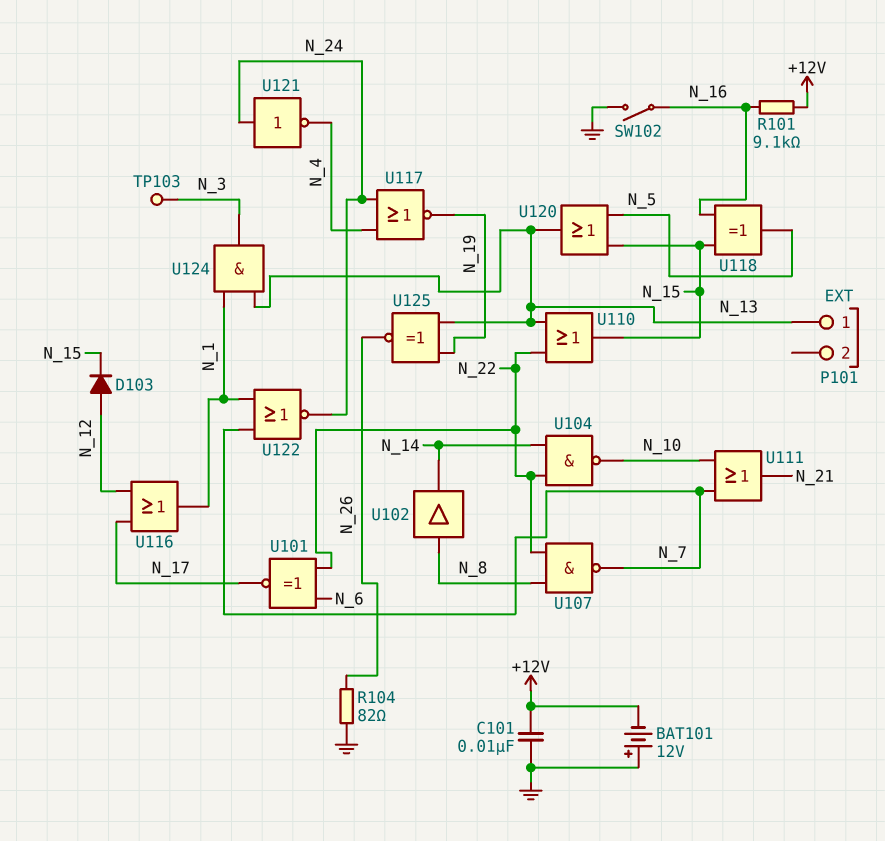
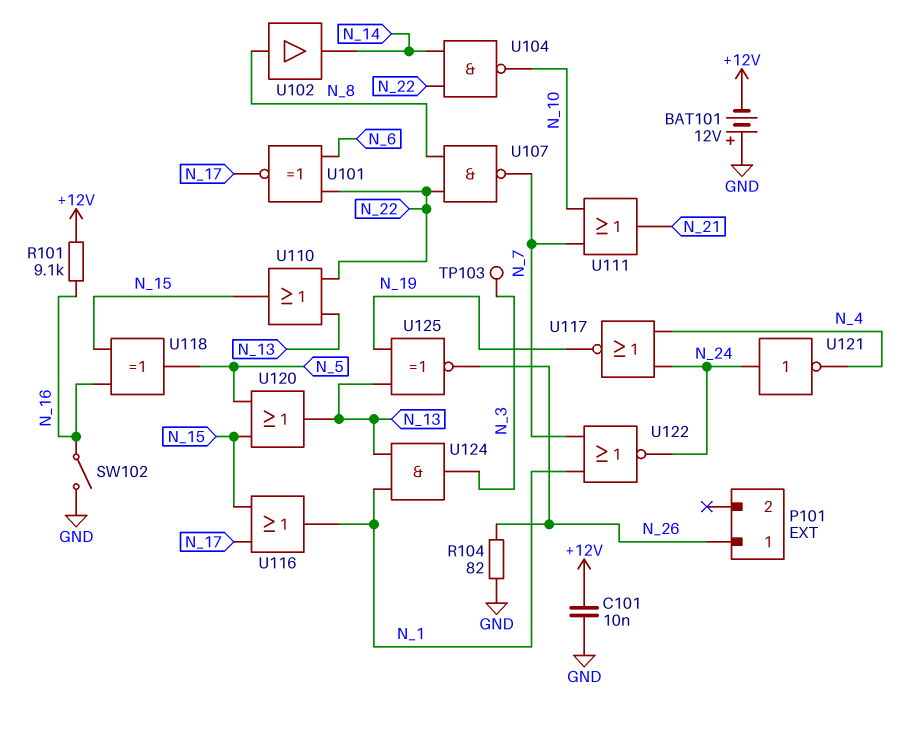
D103: diode (A N_12, K N_15) -> none
P101 pin 1: N_13 -> N_26
U116: OR (in N_12, in N_17, out N_1) -> OR (in N_15, in N_17, out N_1)

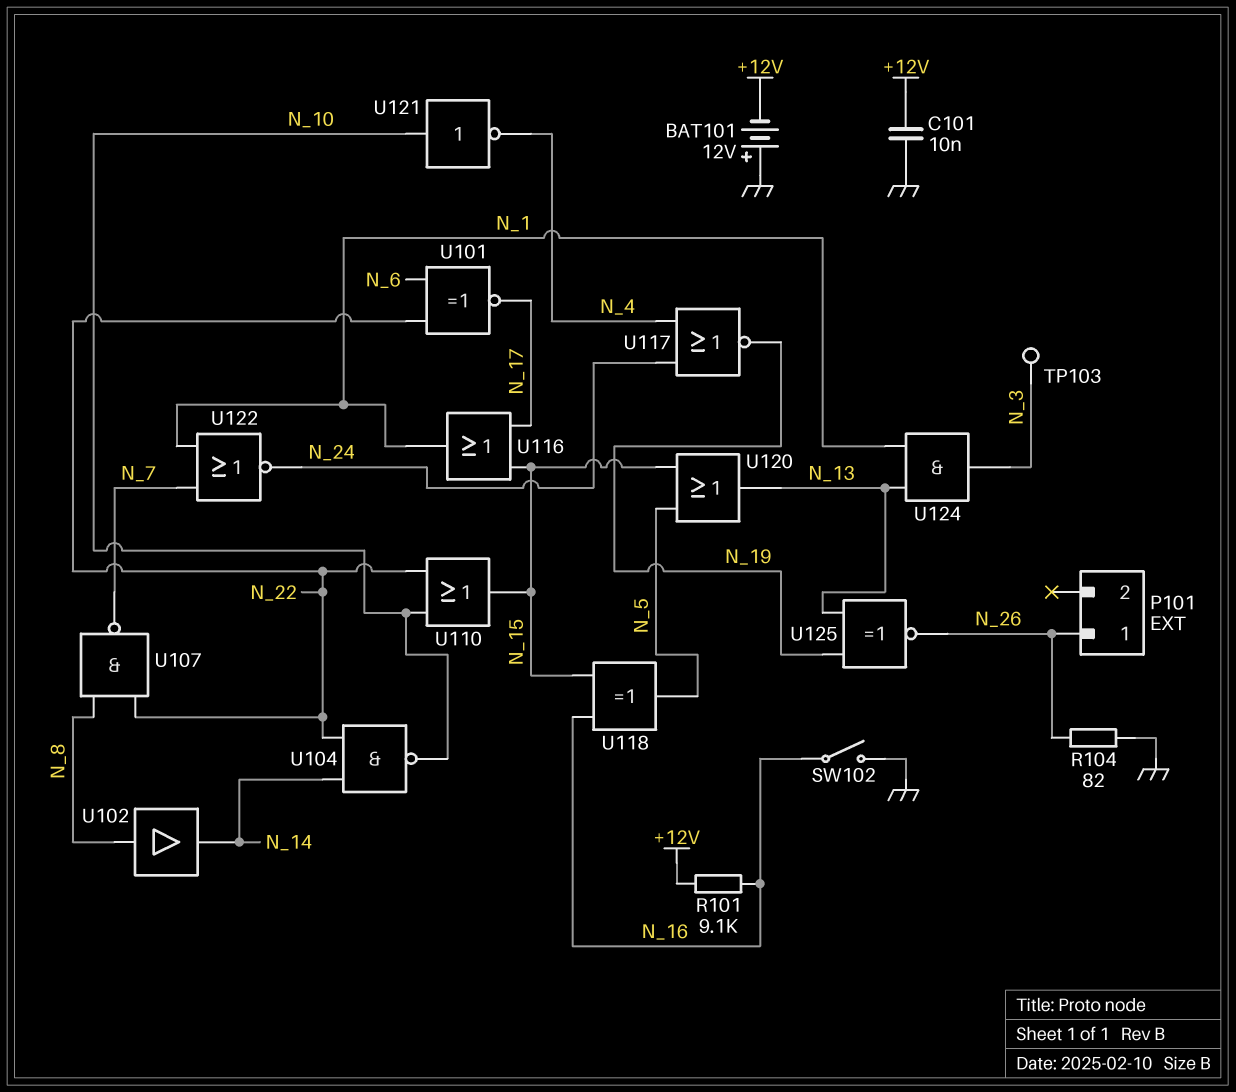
U110: OR (in N_13, in N_22, out N_15) -> OR (in N_10, in N_22, out N_15)
U111: OR (in N_7, in N_10, out N_21) -> none
U121: NOT (in N_24, out N_4) -> NOT (in N_10, out N_4)

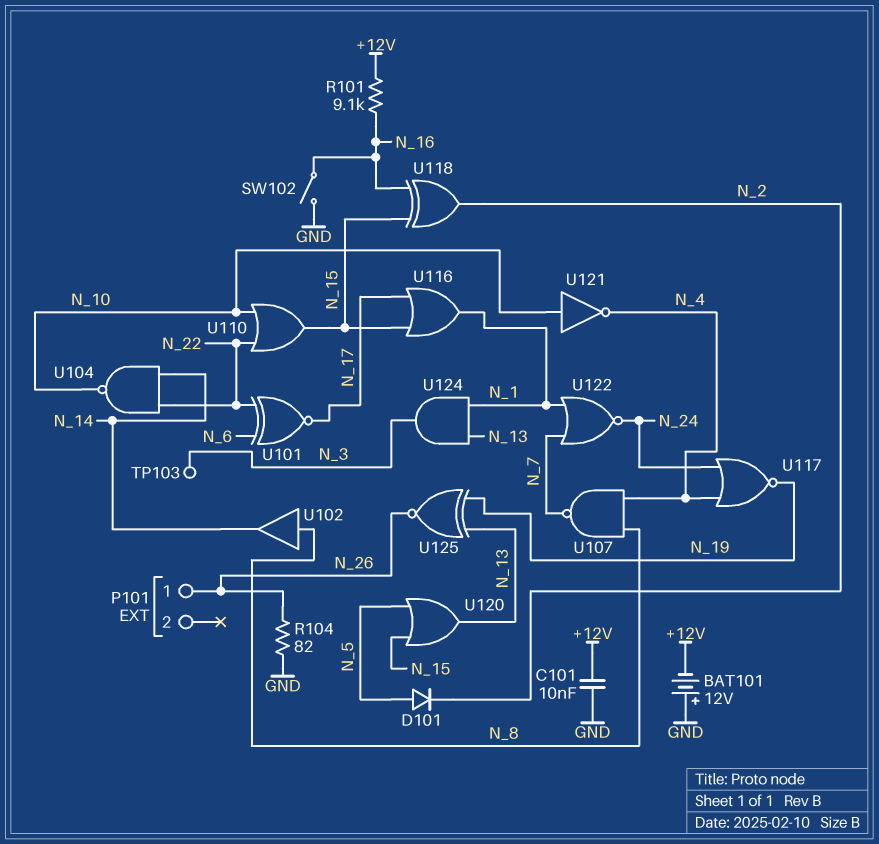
D101: none -> diode (A N_5, K N_2)
U107: NAND (in N_8, in N_22, out N_7) -> NAND (in N_4, in N_8, out N_7)
U118: XOR (in N_15, in N_16, out N_5) -> XOR (in N_15, in N_16, out N_2)

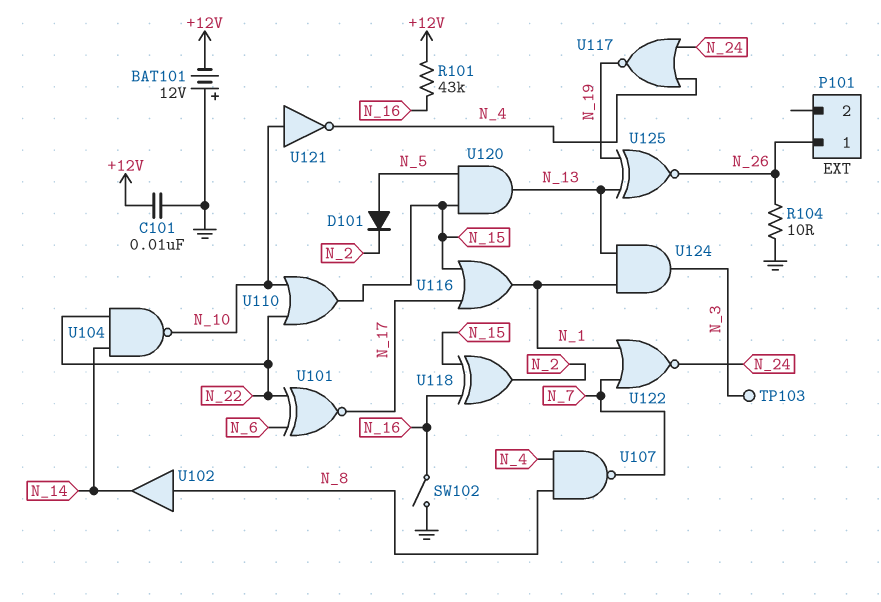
R101: 9.1k (+12V, N_16) -> 43k (+12V, N_16)
R104: 82 (GND, N_26) -> 10 (GND, N_26)
U120: OR (in N_5, in N_15, out N_13) -> AND (in N_5, in N_15, out N_13)

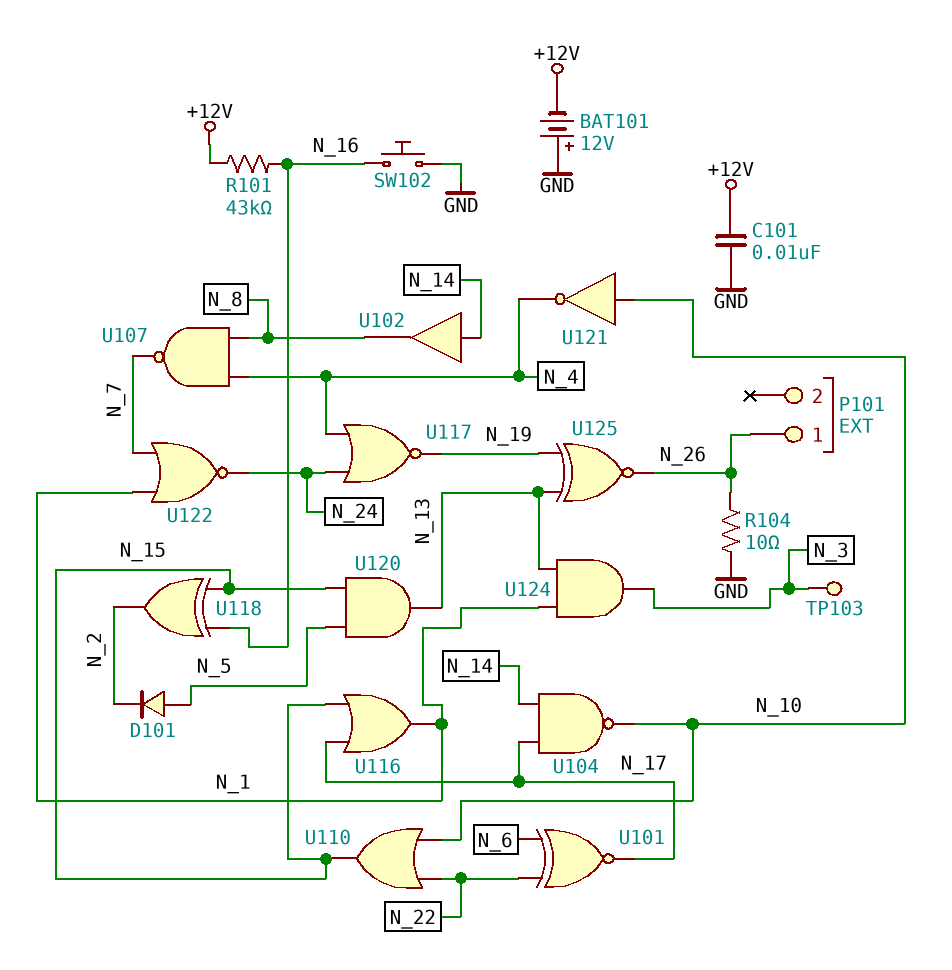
SW102: switch (GND, N_16) -> button (GND, N_16)
U102: buffer (in N_8, out N_14) -> buffer (in N_14, out N_8)
U104: NAND (in N_14, in N_22, out N_10) -> NAND (in N_14, in N_17, out N_10)

